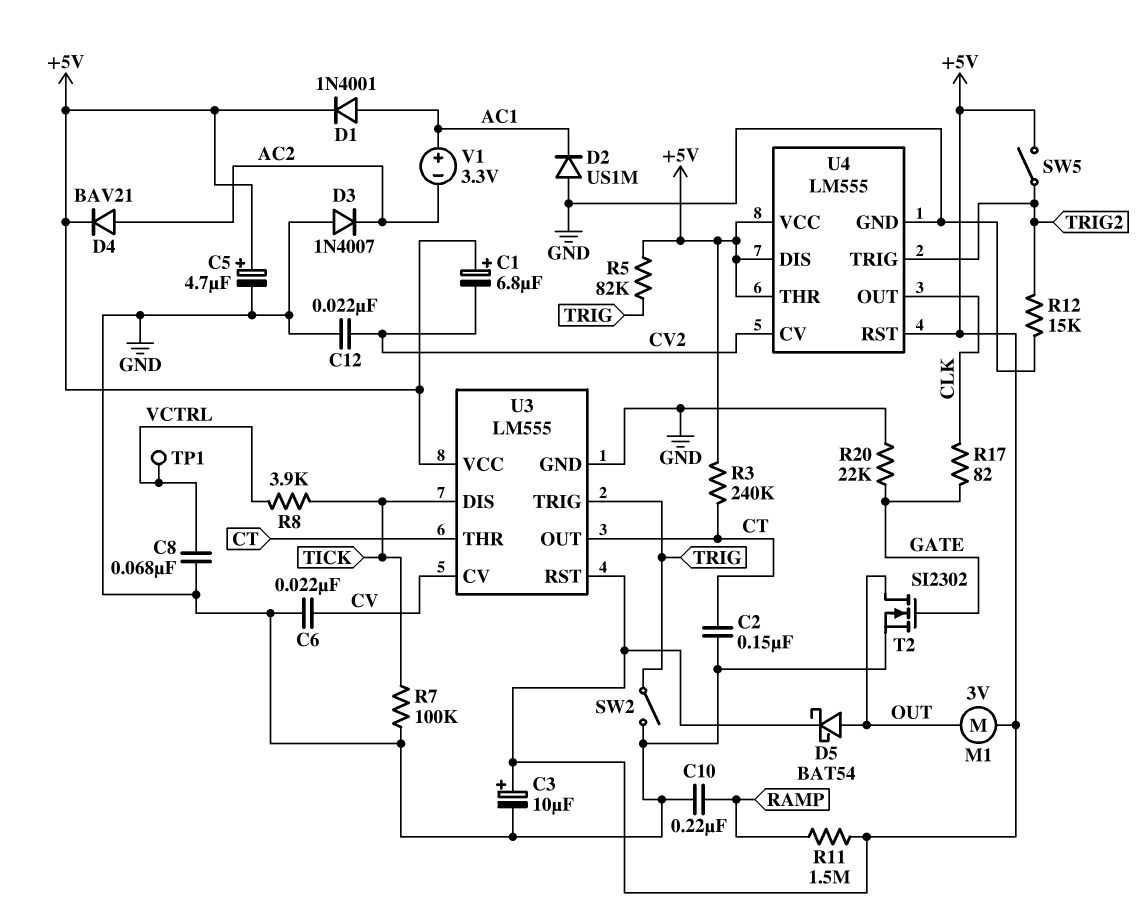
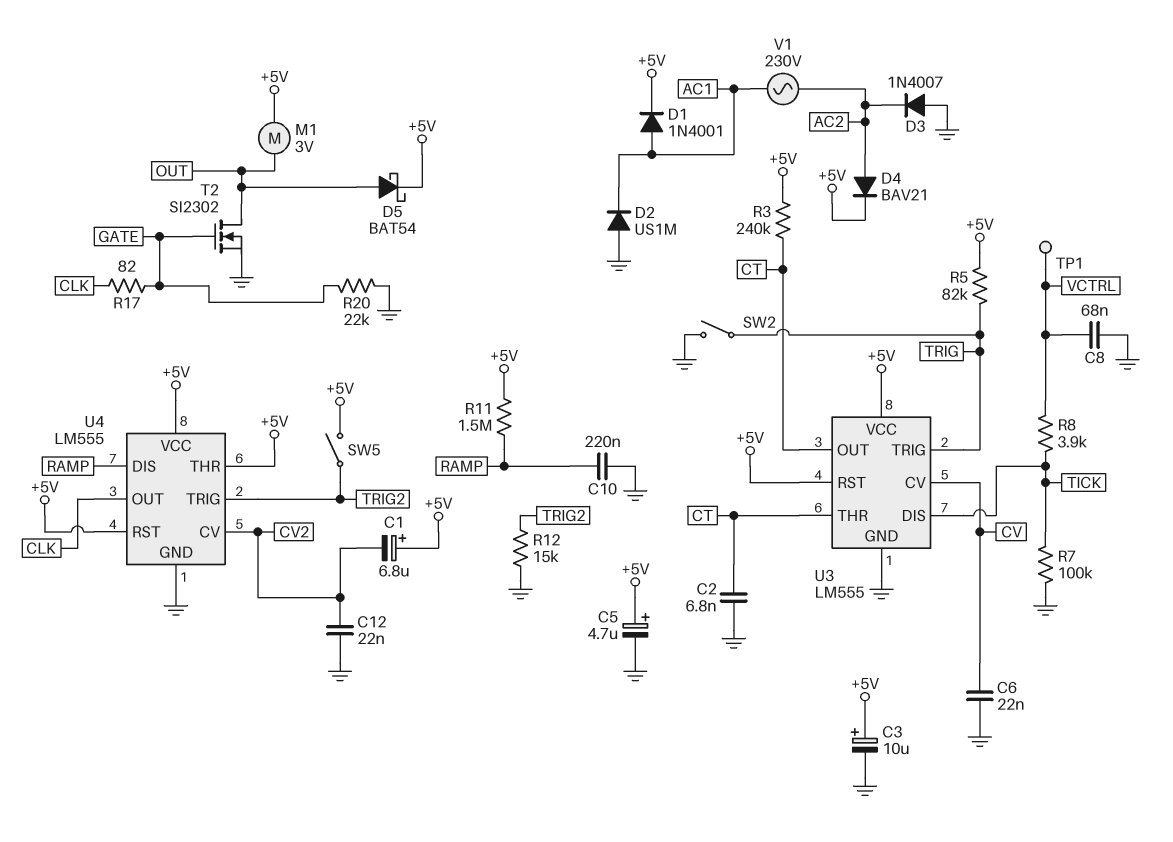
C2: 150nF (CT, GND) -> 6.8nF (CT, GND)
U4 pin DIS: +5V -> RAMP
V1: 3.3V (plus AC1, minus AC2) -> AC 230V (AC1, AC2)

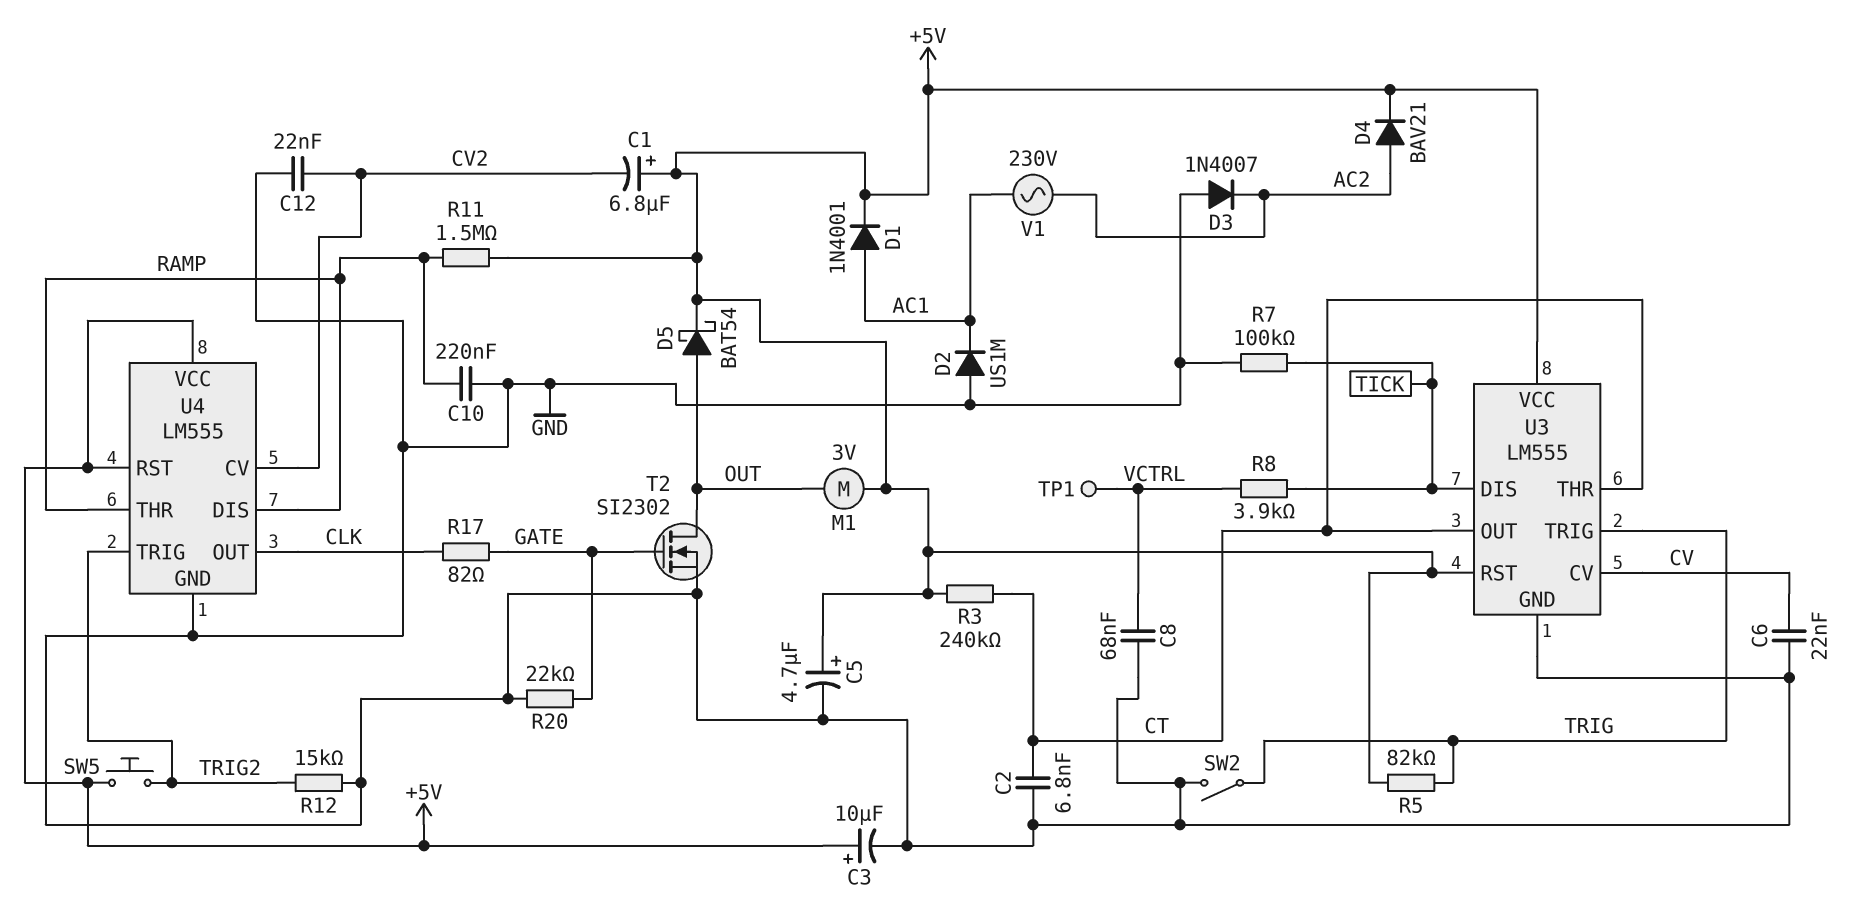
SW5: switch (+5V, TRIG2) -> button (+5V, TRIG2)
U4 pin THR: +5V -> RAMP

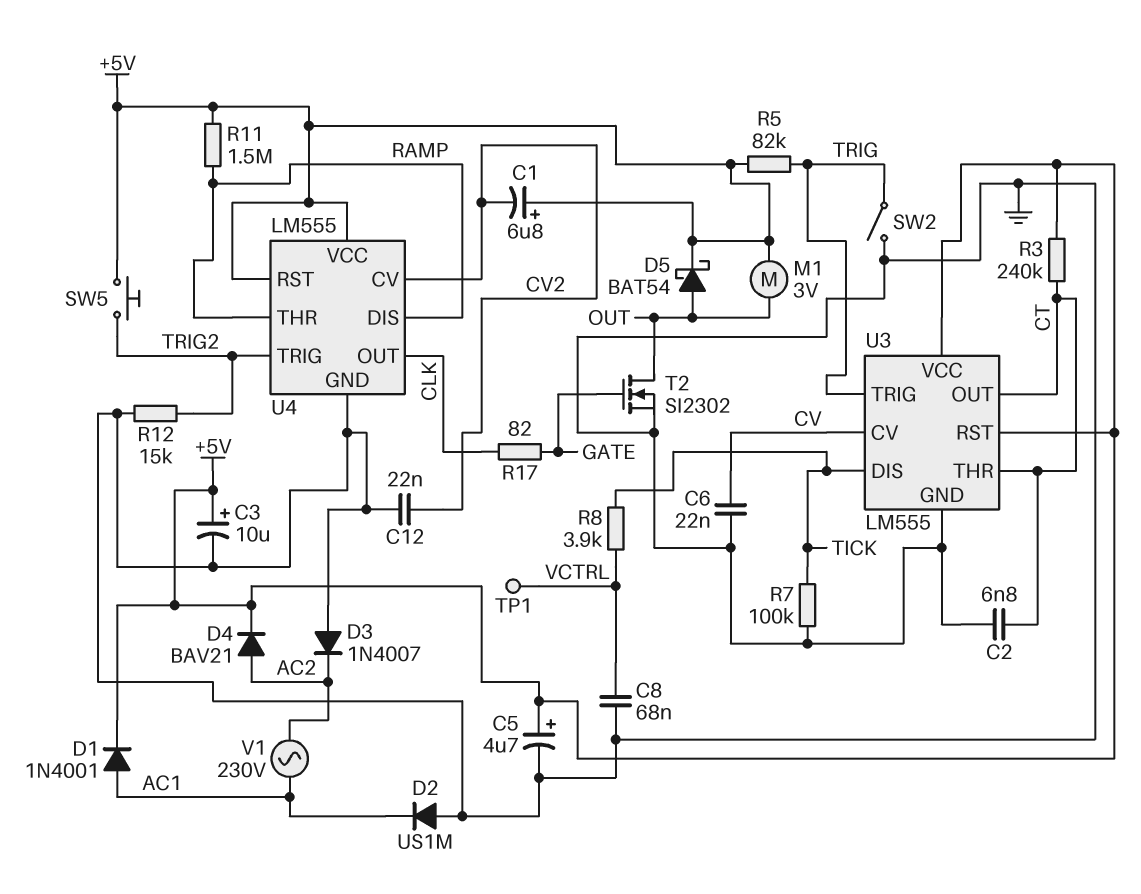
C10: 220nF (GND, RAMP) -> none
R20: 22k (GATE, GND) -> none

